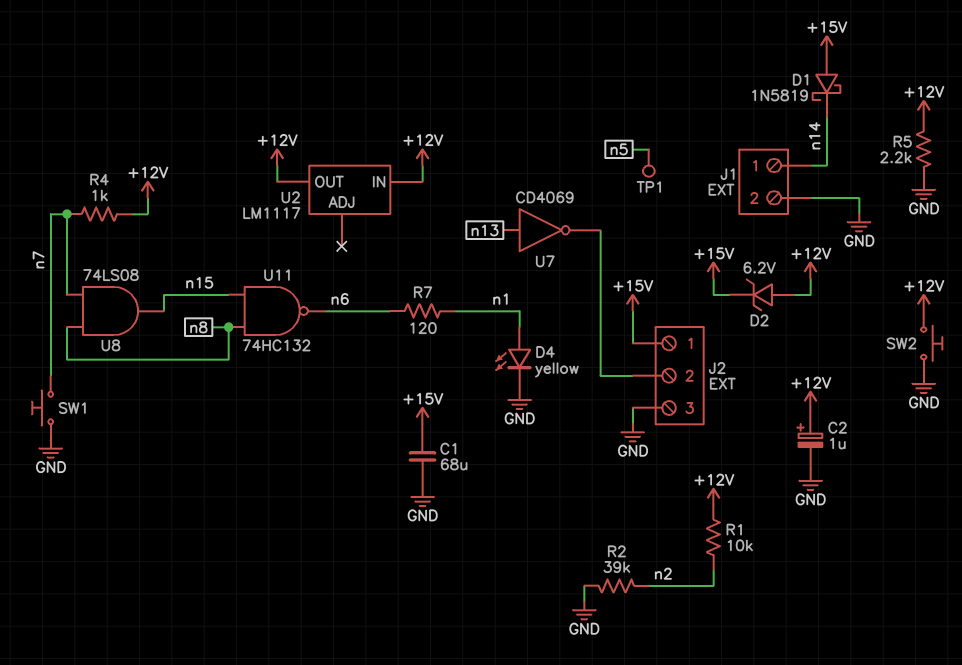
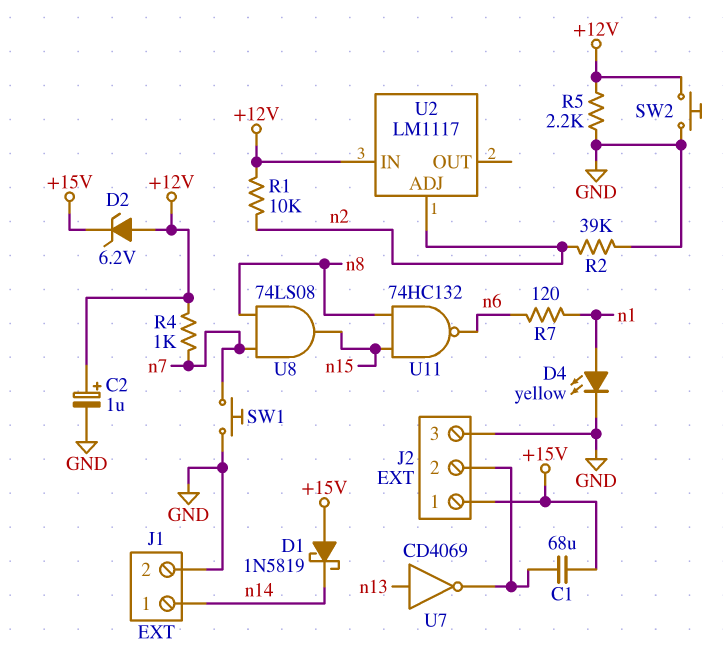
C1: 68uF (+15V, GND) -> 68uF (+15V, J2/2)
TP1: test point (n5) -> none
U2 pin ADJ: none -> n2
U2 pin OUT: +12V -> none

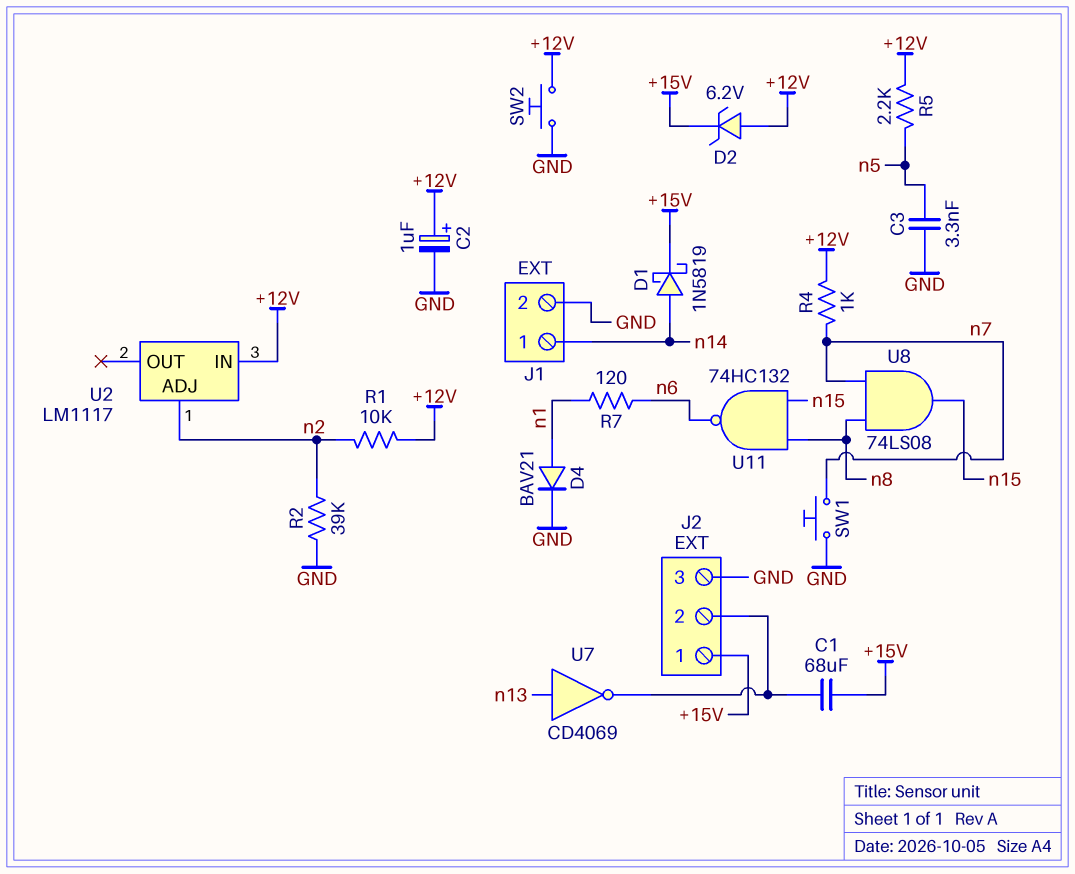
C3: none -> 3.3nF (GND, n5)
D1: schottky 1N5819 (A +15V, K n14) -> schottky 1N5819 (A n14, K +15V)
D4: LED yellow (A n1, K GND) -> diode BAV21 (A n1, K GND)
R5: 2.2k (+12V, GND) -> 2.2k (+12V, n5)

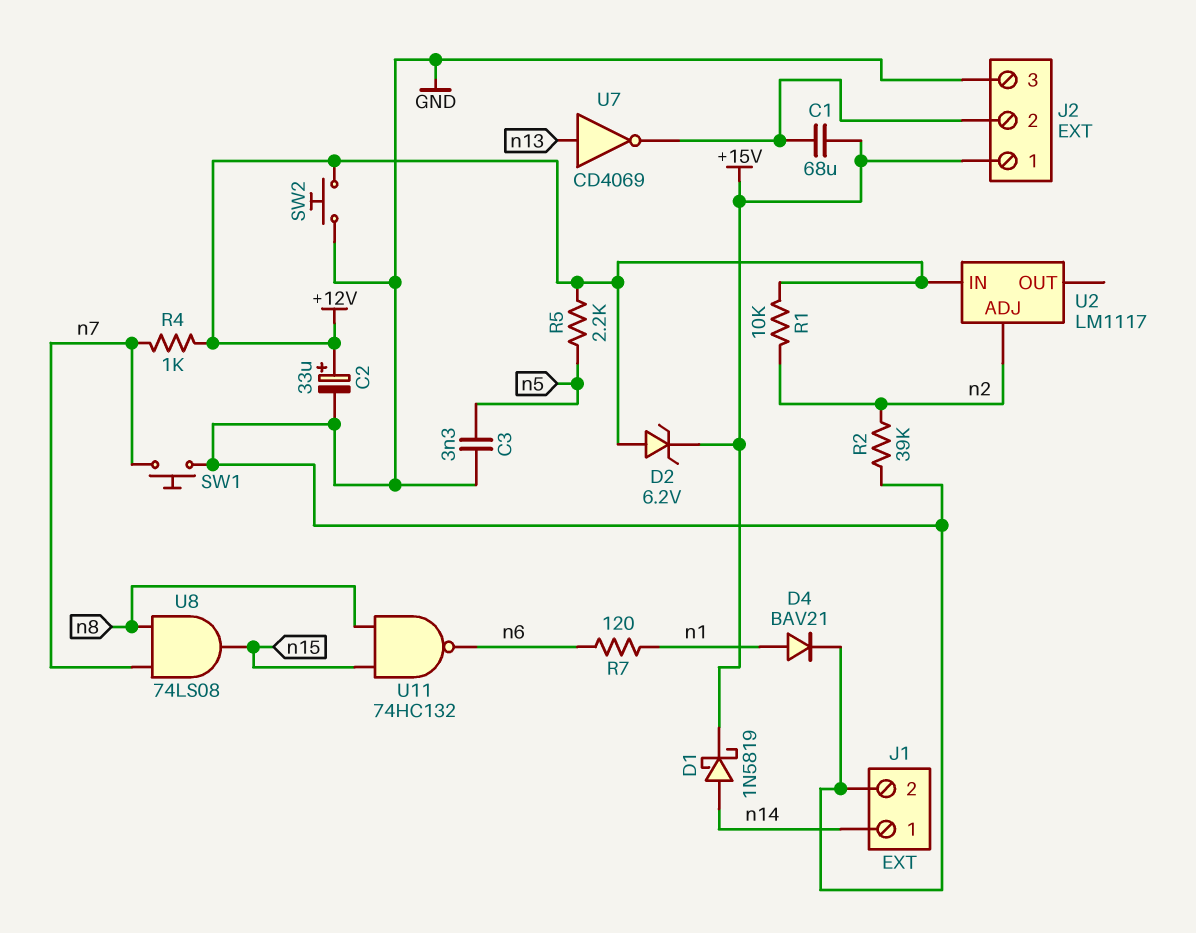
C2: 1uF (plus +12V, minus GND) -> 33uF (plus +12V, minus GND)

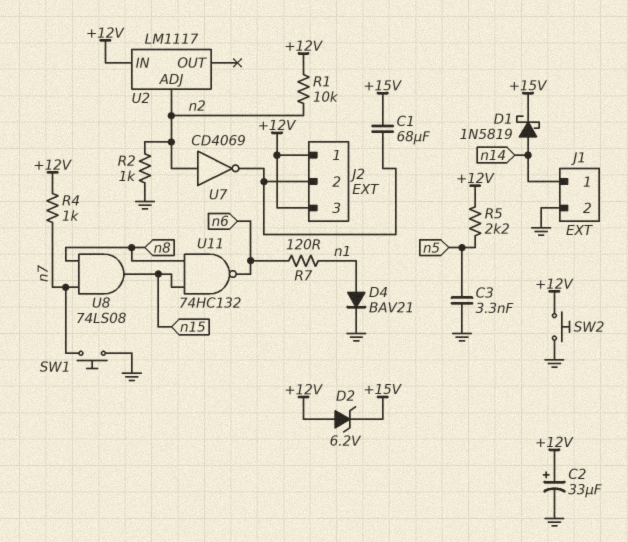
J2 pin 1: +15V -> +12V
J2 pin 3: GND -> +12V
R2: 39k (GND, n2) -> 1k (GND, n2)
U7: NOT CD4069 (in n13, out J2/2) -> NOT CD4069 (in n2, out J2/2)

